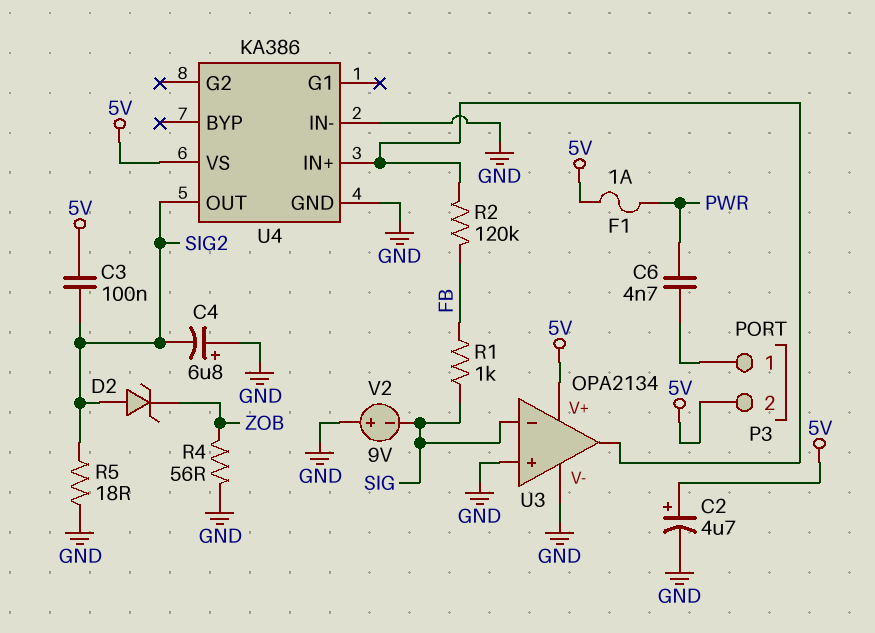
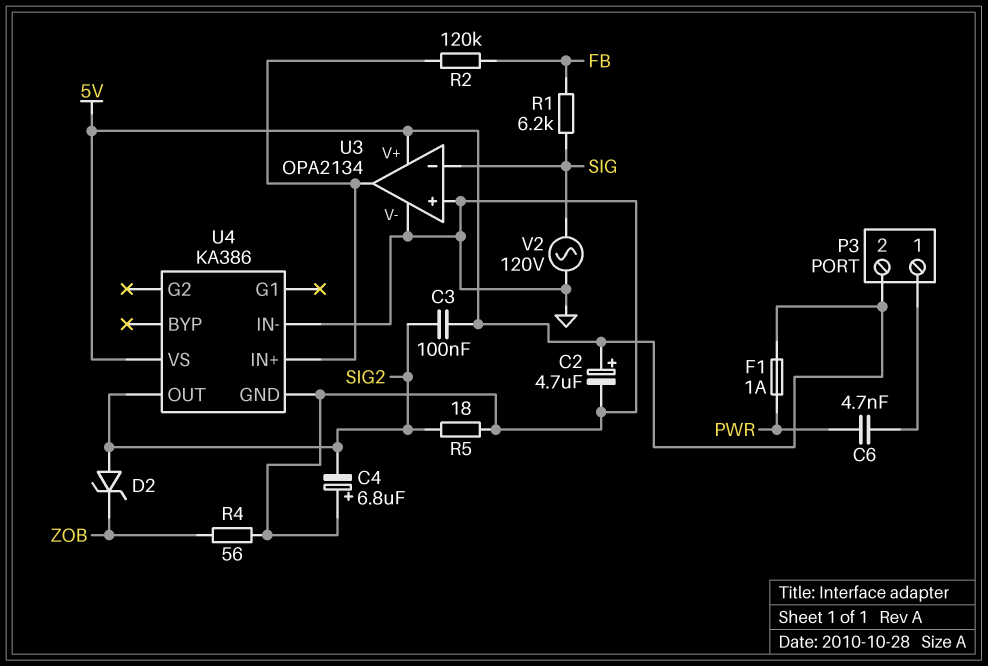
R1: 1k (FB, SIG) -> 6.2k (FB, SIG)
V2: 9V (plus GND, minus SIG) -> AC 120V (GND, SIG)

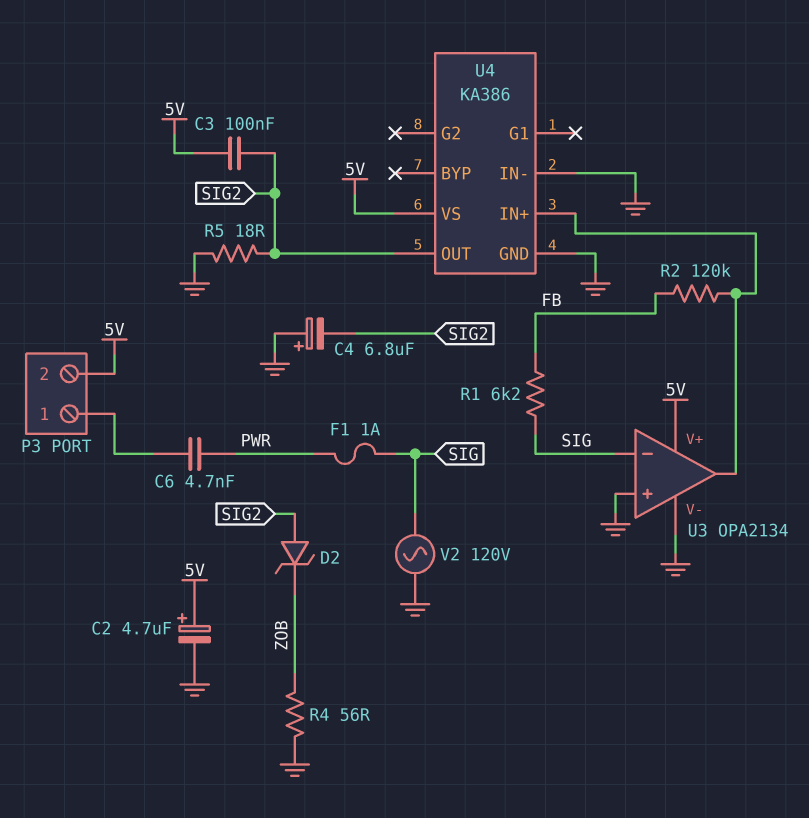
F1: 1A (5V, PWR) -> 1A (PWR, SIG)

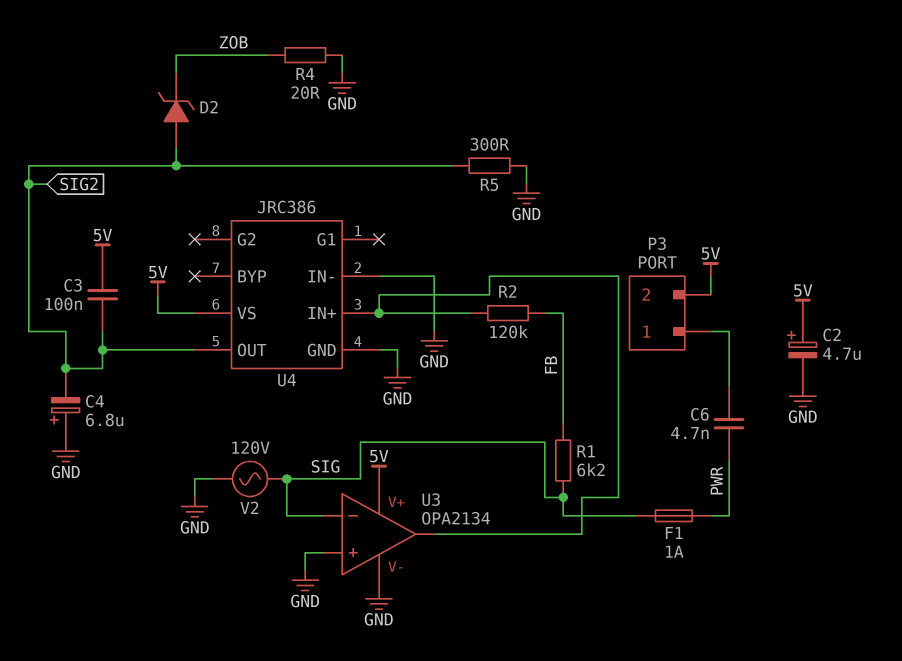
R4: 56 (GND, ZOB) -> 20 (GND, ZOB)
R5: 18 (GND, SIG2) -> 300 (GND, SIG2)
U4: KA386 -> JRC386

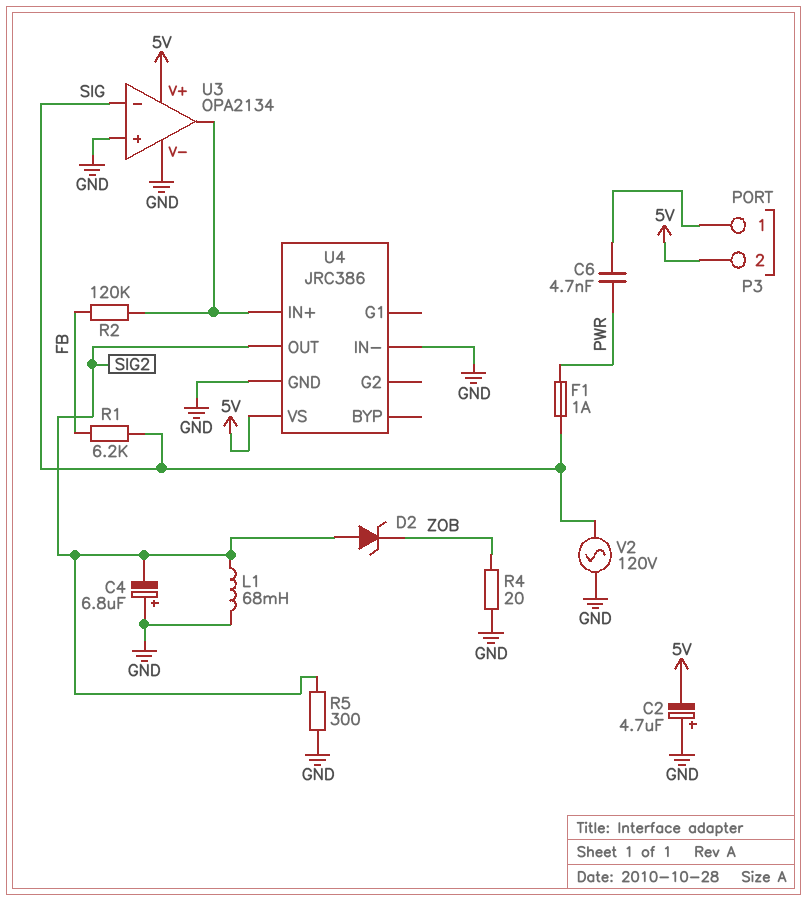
C2: 4.7uF (plus 5V, minus GND) -> 4.7uF (plus GND, minus 5V)
C3: 100nF (5V, SIG2) -> none
L1: none -> 68mH (GND, SIG2)

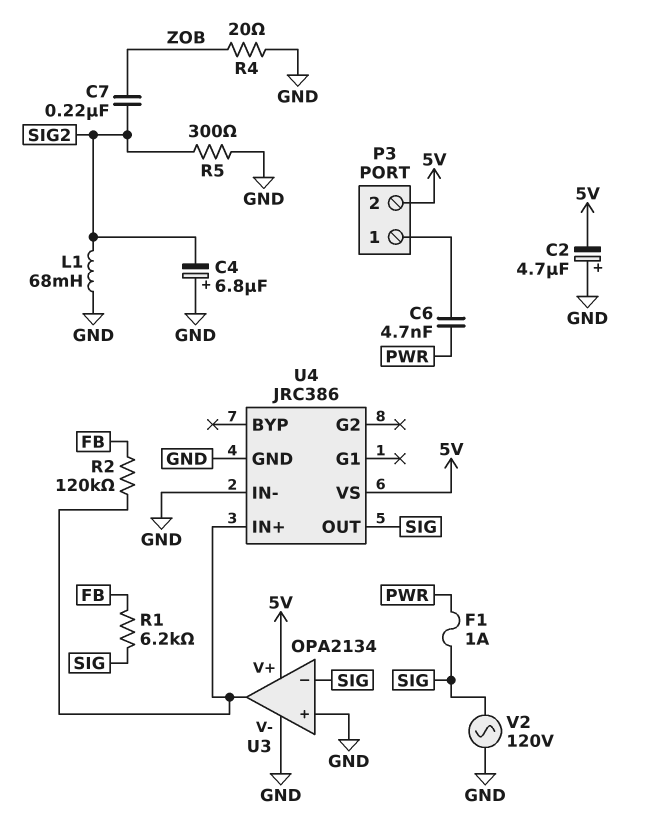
C7: none -> 220nF (SIG2, ZOB)
D2: zener (A SIG2, K ZOB) -> none
U4 pin OUT: SIG2 -> SIG

